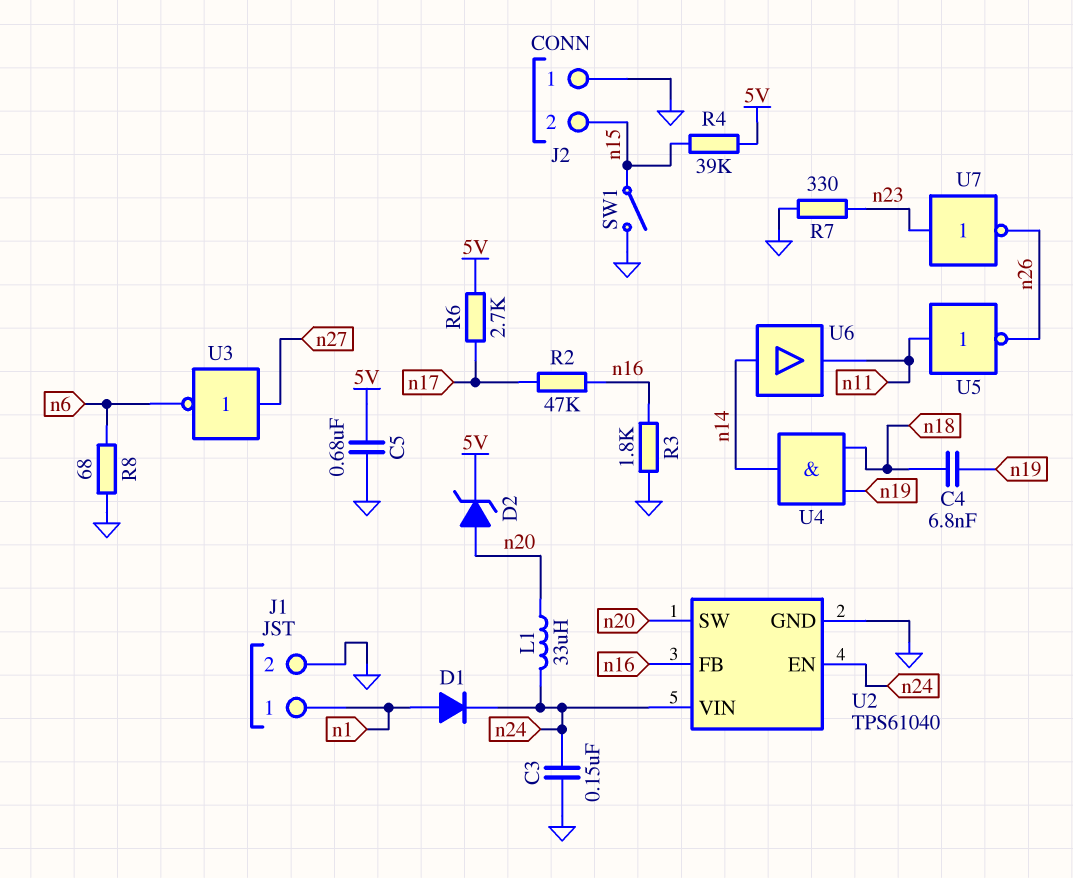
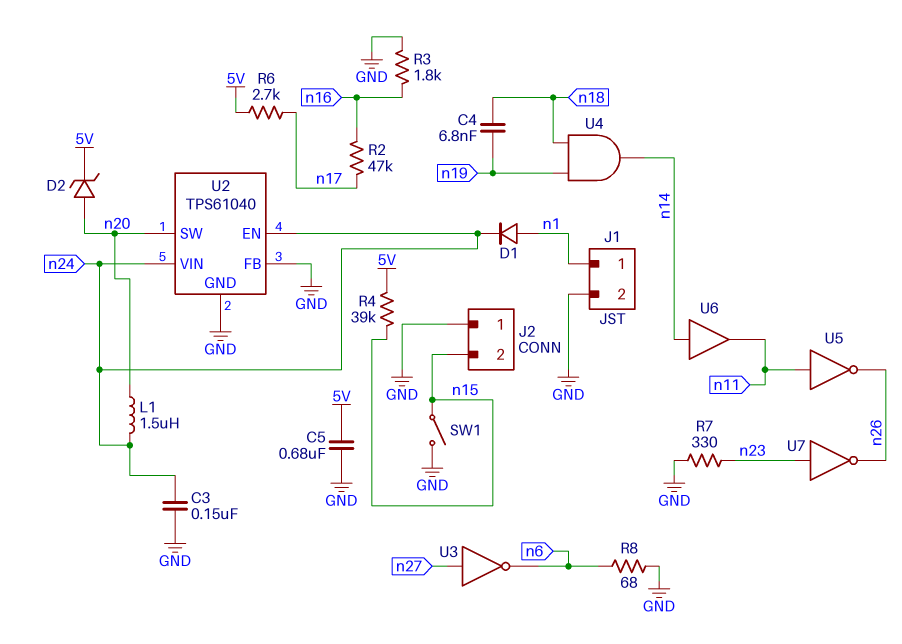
L1: 33uH (n20, n24) -> 1.5uH (n20, n24)
U2 pin FB: n16 -> GND

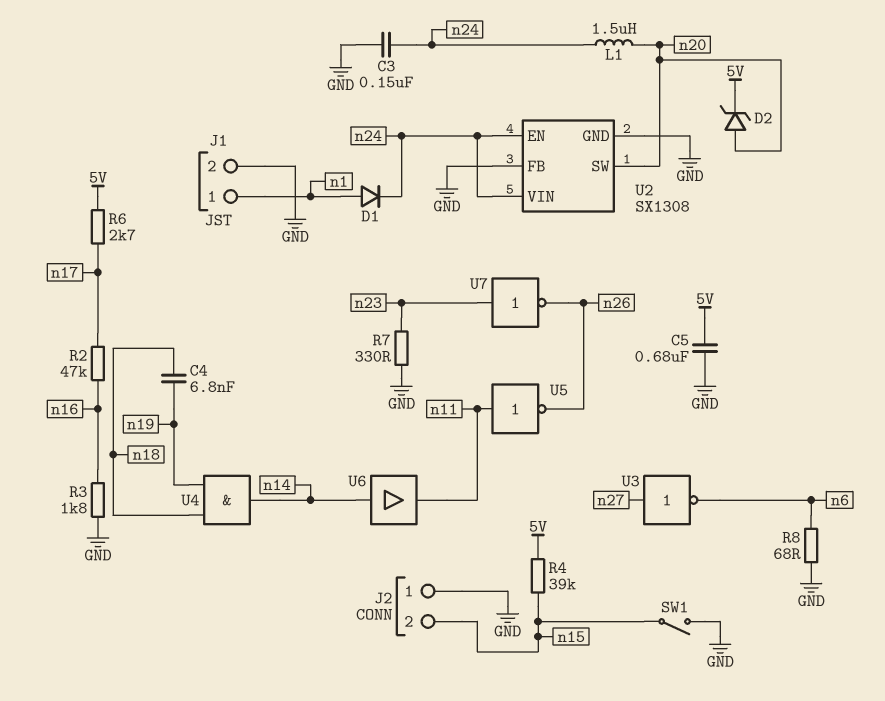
U2: TPS61040 -> SX1308

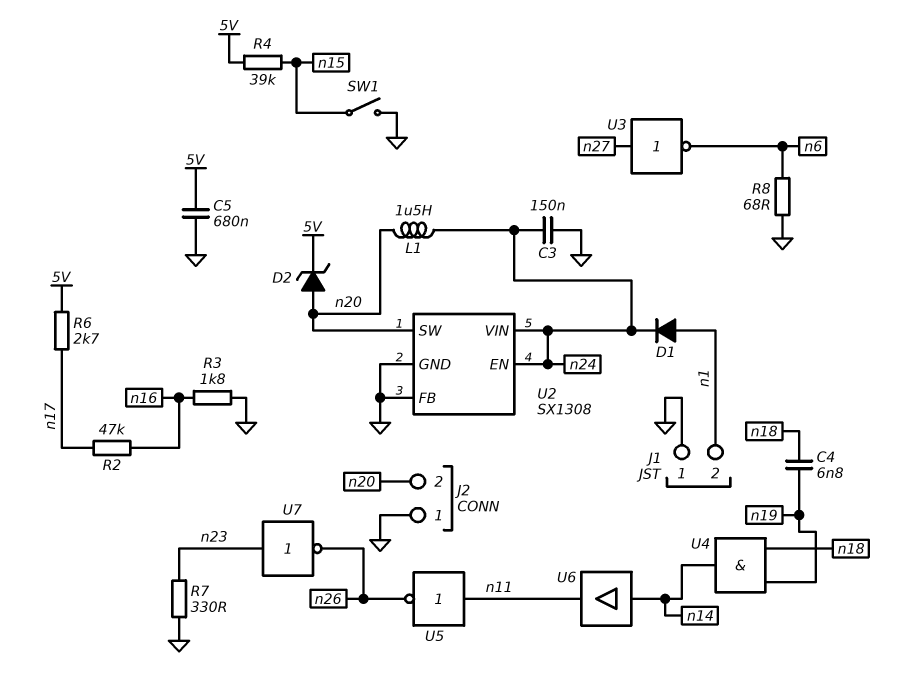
J1 pin 1: n1 -> GND
J1 pin 2: GND -> n1
J2 pin 2: n15 -> n20

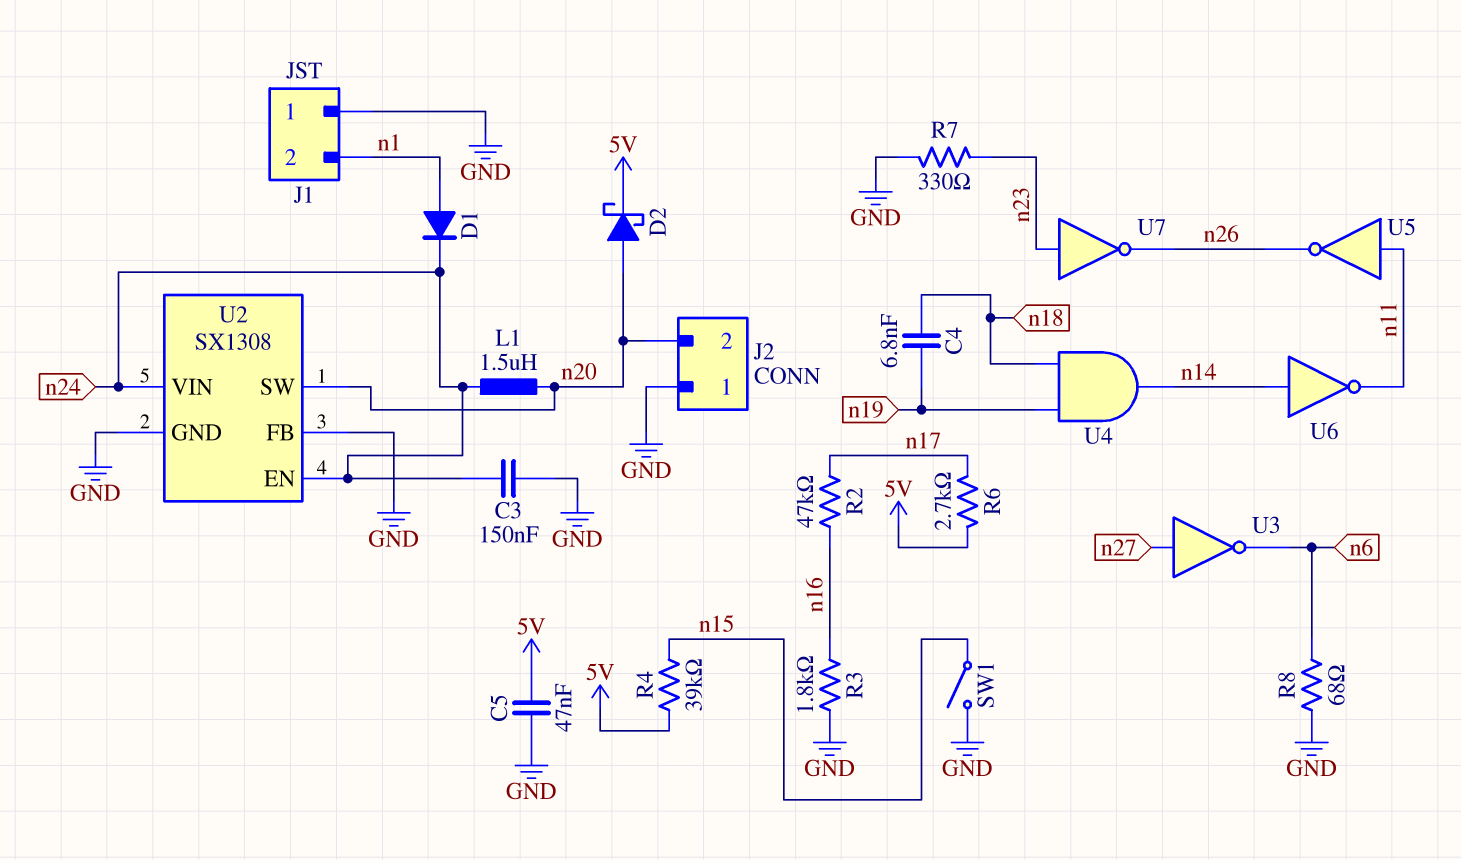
C5: 680nF (5V, GND) -> 47nF (5V, GND)
D2: zener (A n20, K 5V) -> schottky (A n20, K 5V)
U6: buffer (in n14, out n11) -> NOT (in n14, out n11)

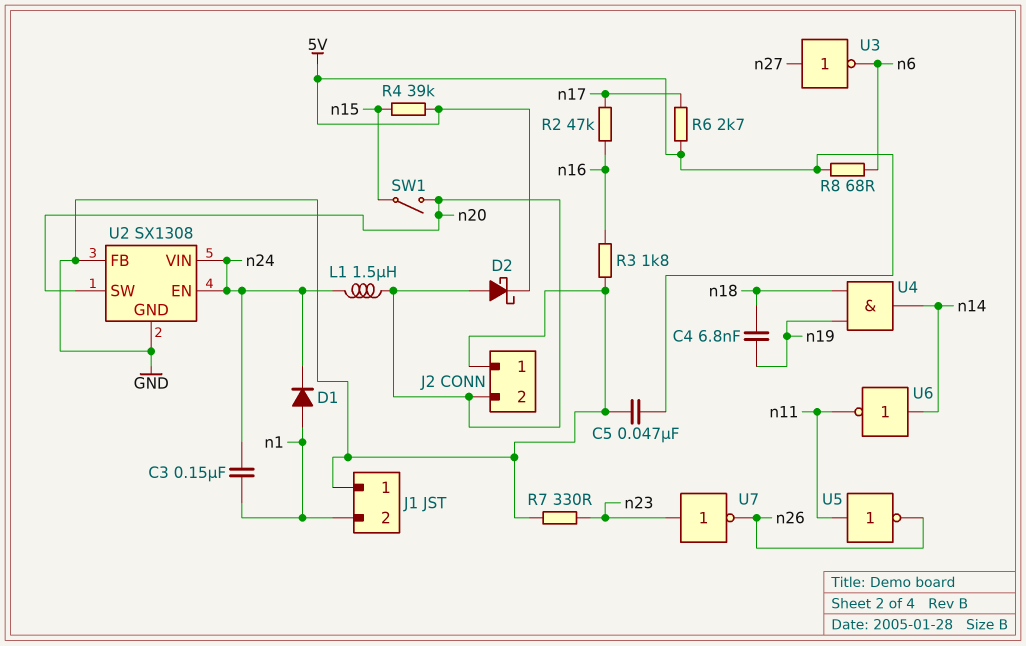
C3: 150nF (GND, n24) -> 150nF (n1, n24)
R8: 68 (GND, n6) -> 68 (5V, n6)
SW1: switch (GND, n15) -> switch (n15, n20)

